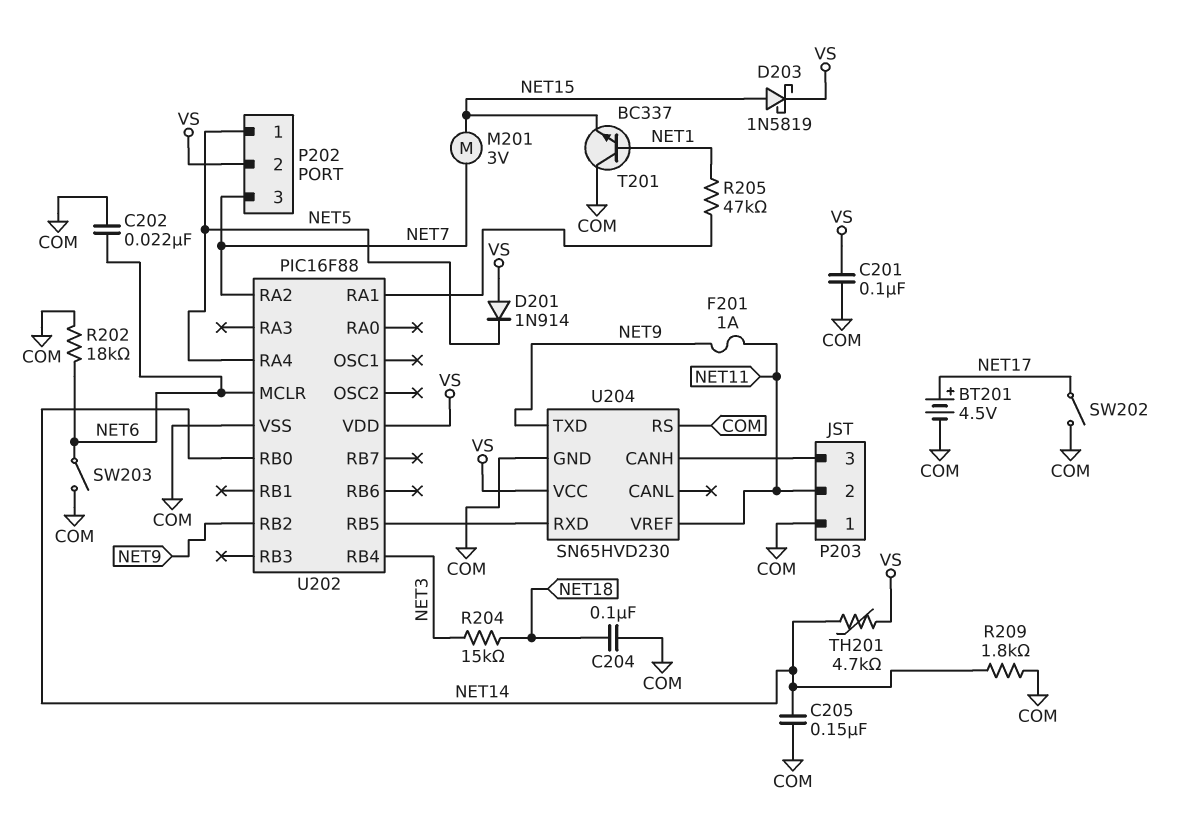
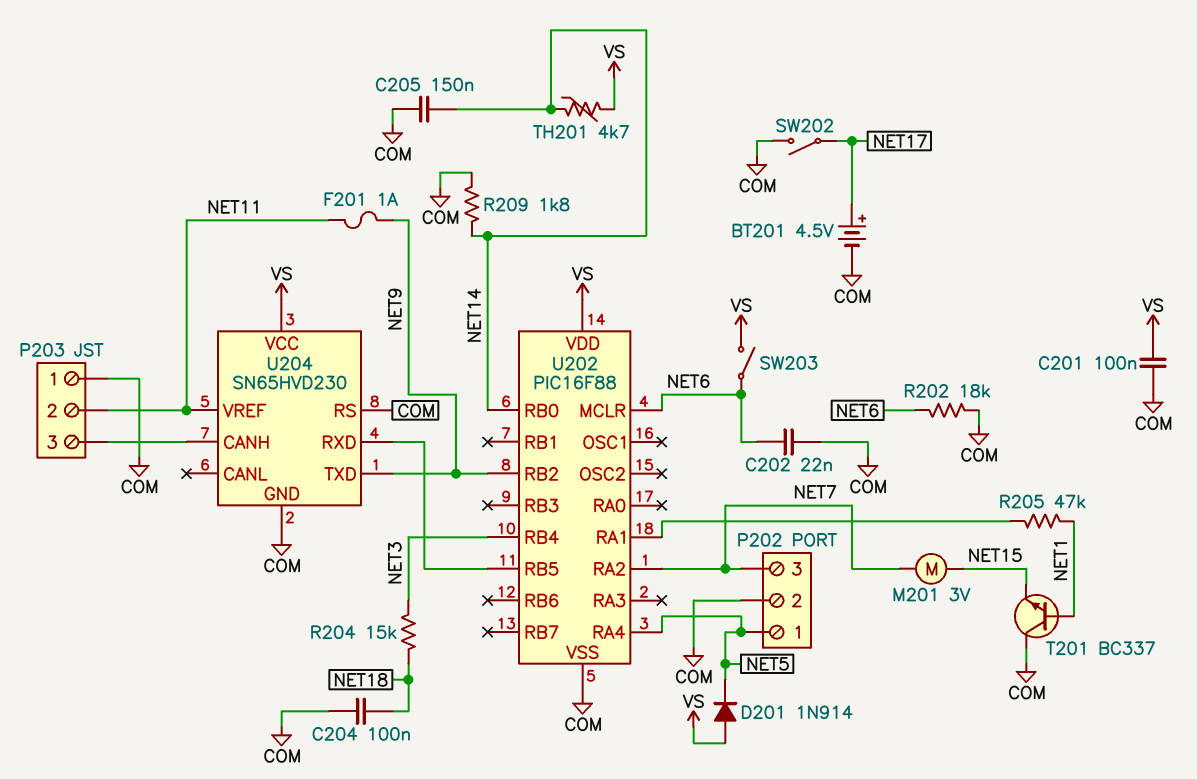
D203: schottky 1N5819 (A NET15, K VS) -> none
P202 pin 2: VS -> COM
SW203: switch (COM, NET6) -> switch (NET6, VS)

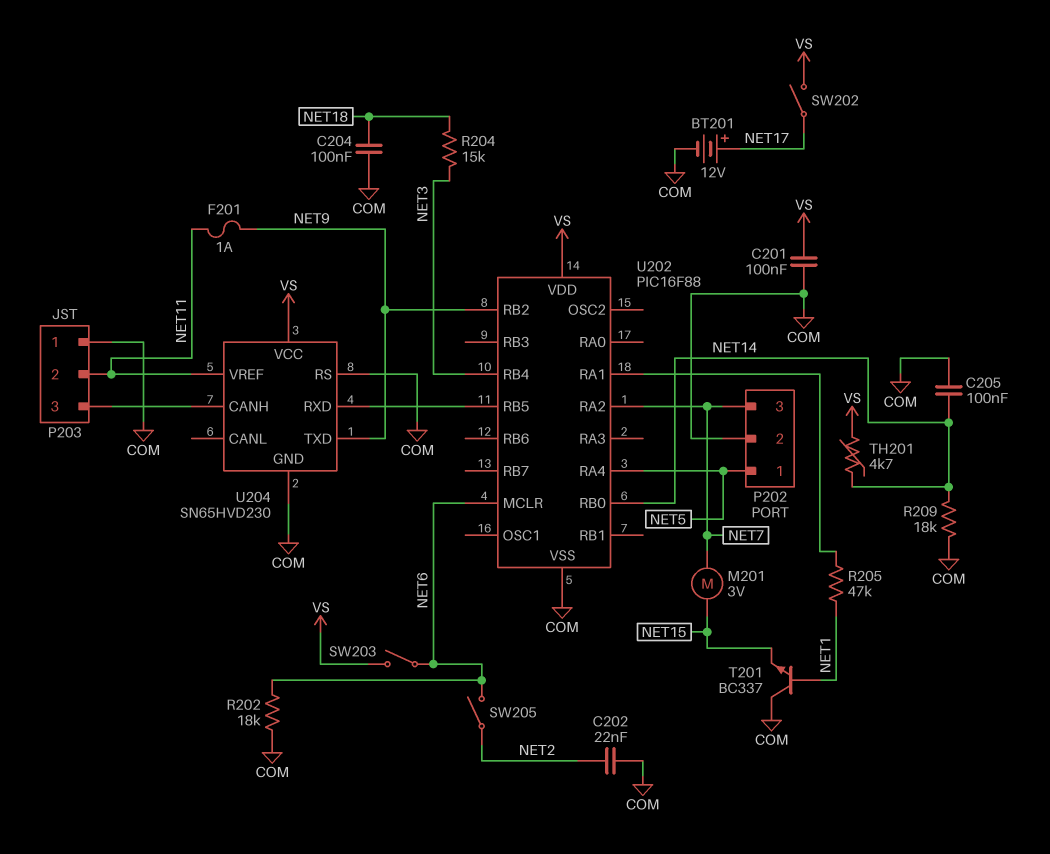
BT201: 4.5V (plus NET17, minus COM) -> 12V (plus NET17, minus COM)
C202: 22nF (COM, NET6) -> 22nF (COM, NET2)
C205: 150nF (COM, NET14) -> 100nF (COM, NET14)
D201: diode 1N914 (A VS, K NET5) -> none
R209: 1.8k (COM, NET14) -> 18k (COM, NET14)
SW202: switch (COM, NET17) -> switch (NET17, VS)
SW205: none -> switch (NET2, NET6)

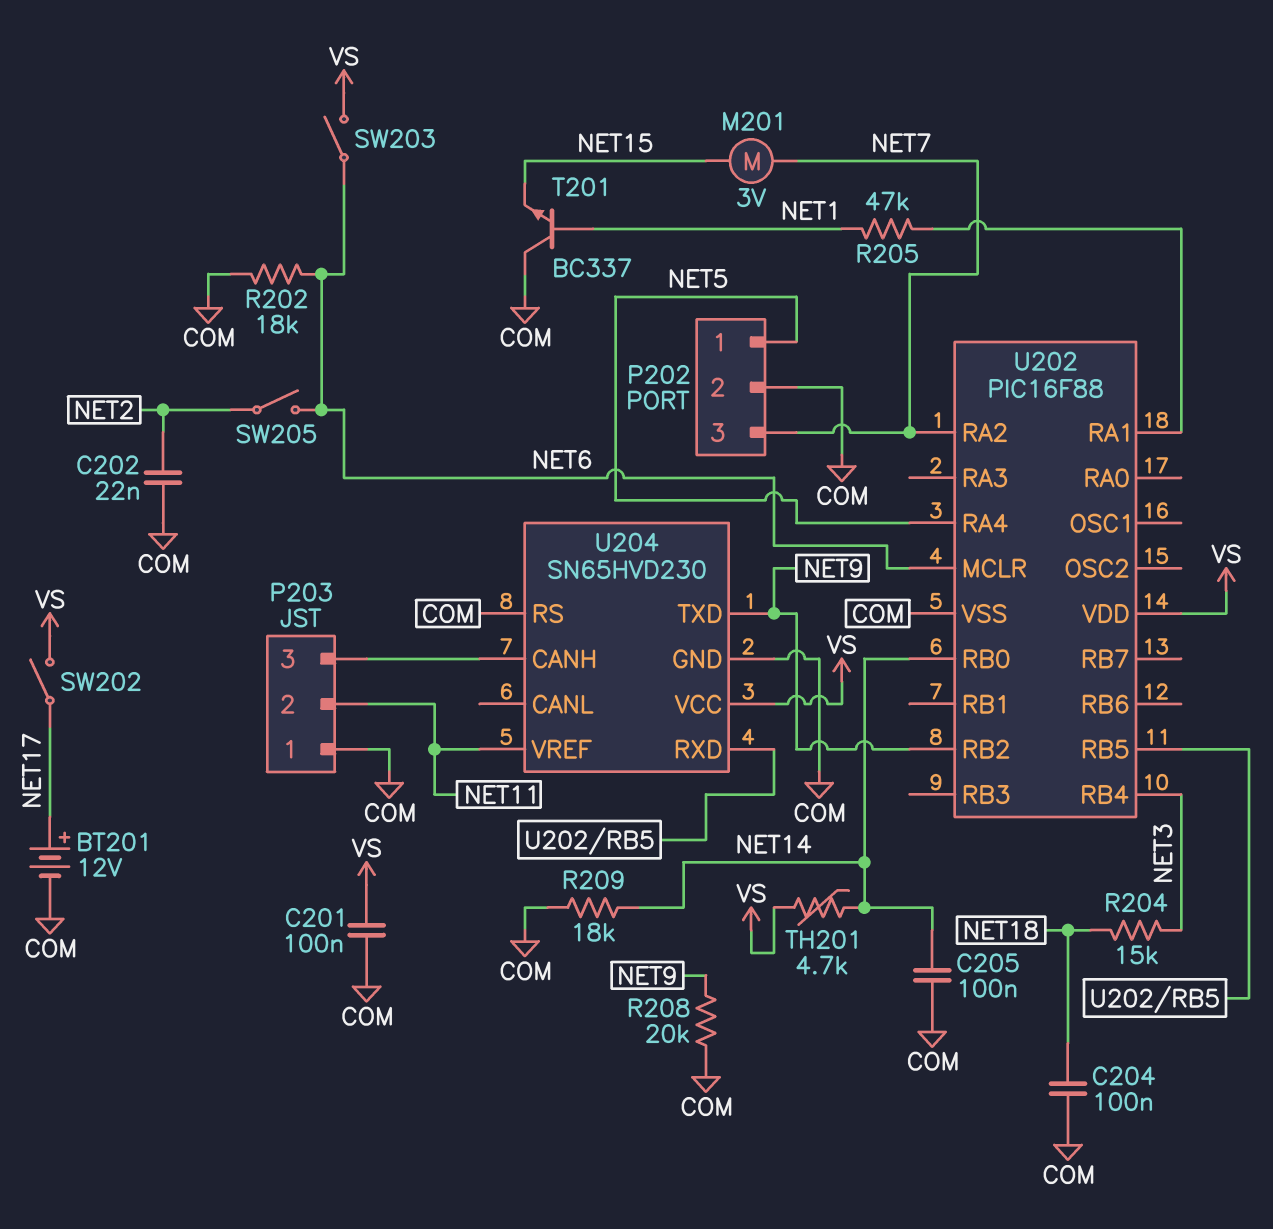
F201: 1A (NET9, NET11) -> none
R208: none -> 20k (COM, NET9)

